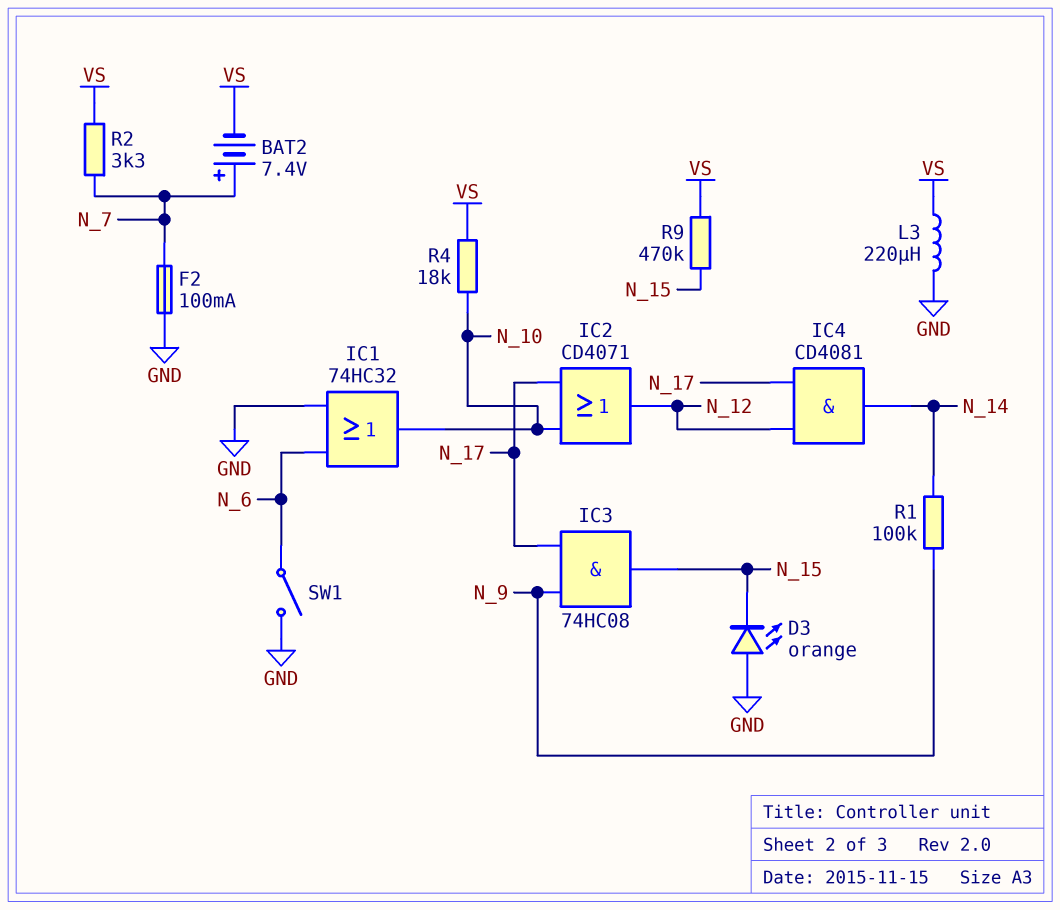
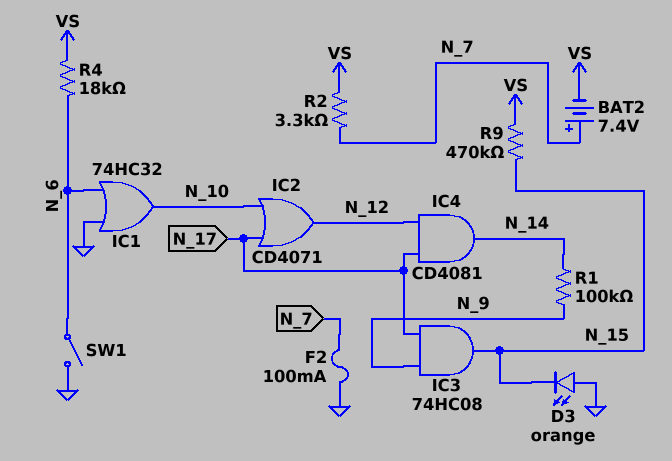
L3: 220uH (GND, VS) -> none
R4: 18k (N_10, VS) -> 18k (N_6, VS)

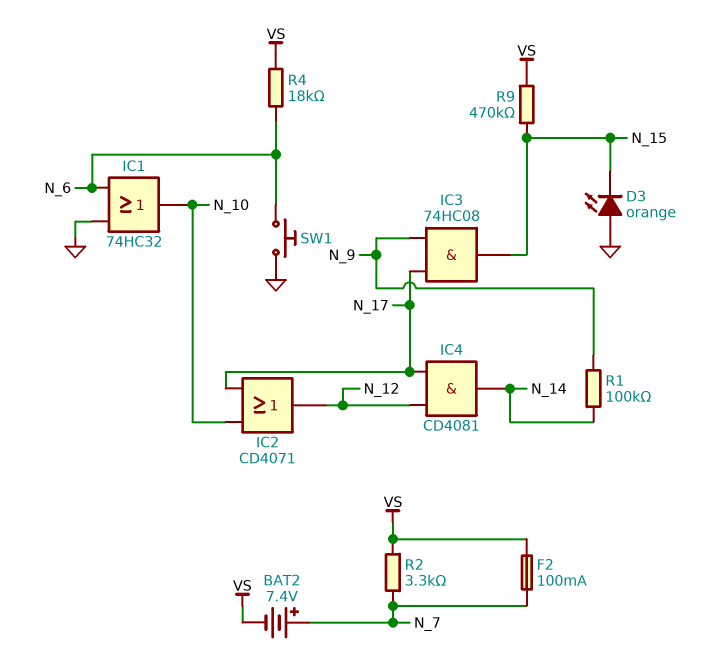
F2: 100mA (GND, N_7) -> 100mA (N_7, VS)
SW1: switch (GND, N_6) -> button (GND, N_6)

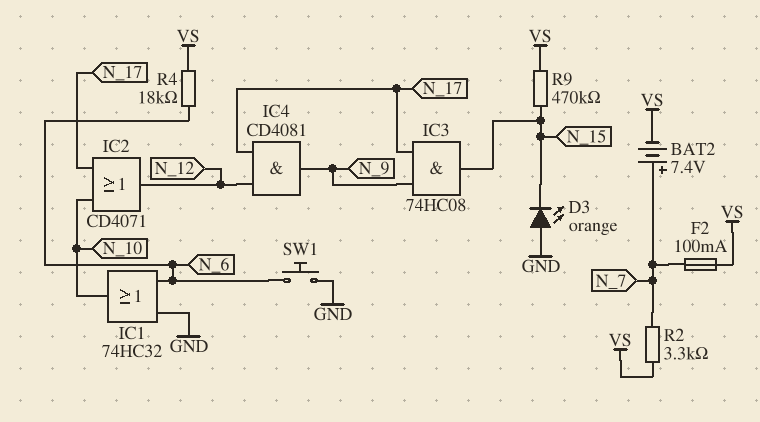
IC4: AND CD4081 (in N_12, in N_17, out N_14) -> AND CD4081 (in N_12, in N_17, out N_9)
R1: 100k (N_9, N_14) -> none

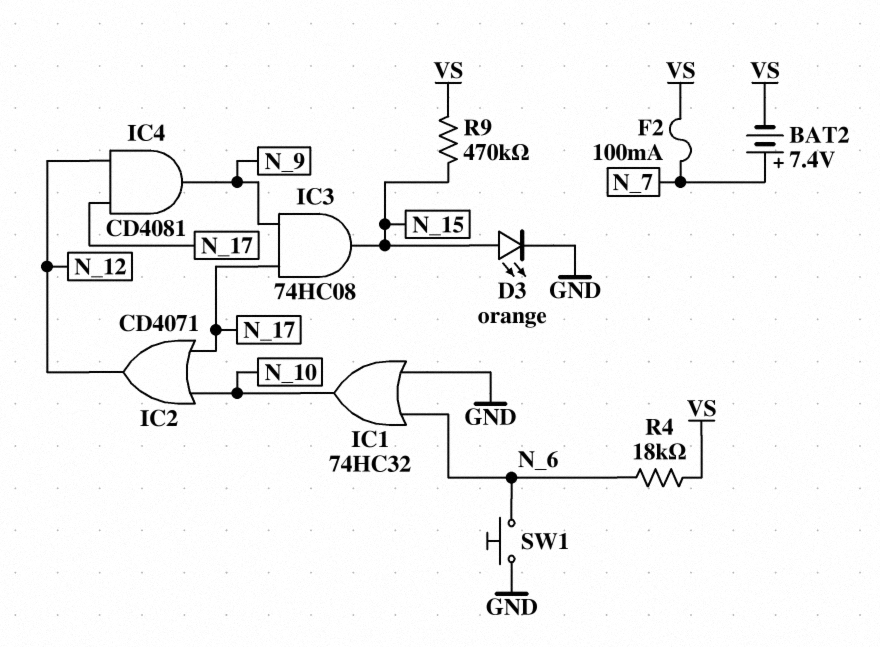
D3: LED orange (A GND, K N_15) -> LED orange (A N_15, K GND)
R2: 3.3k (N_7, VS) -> none

